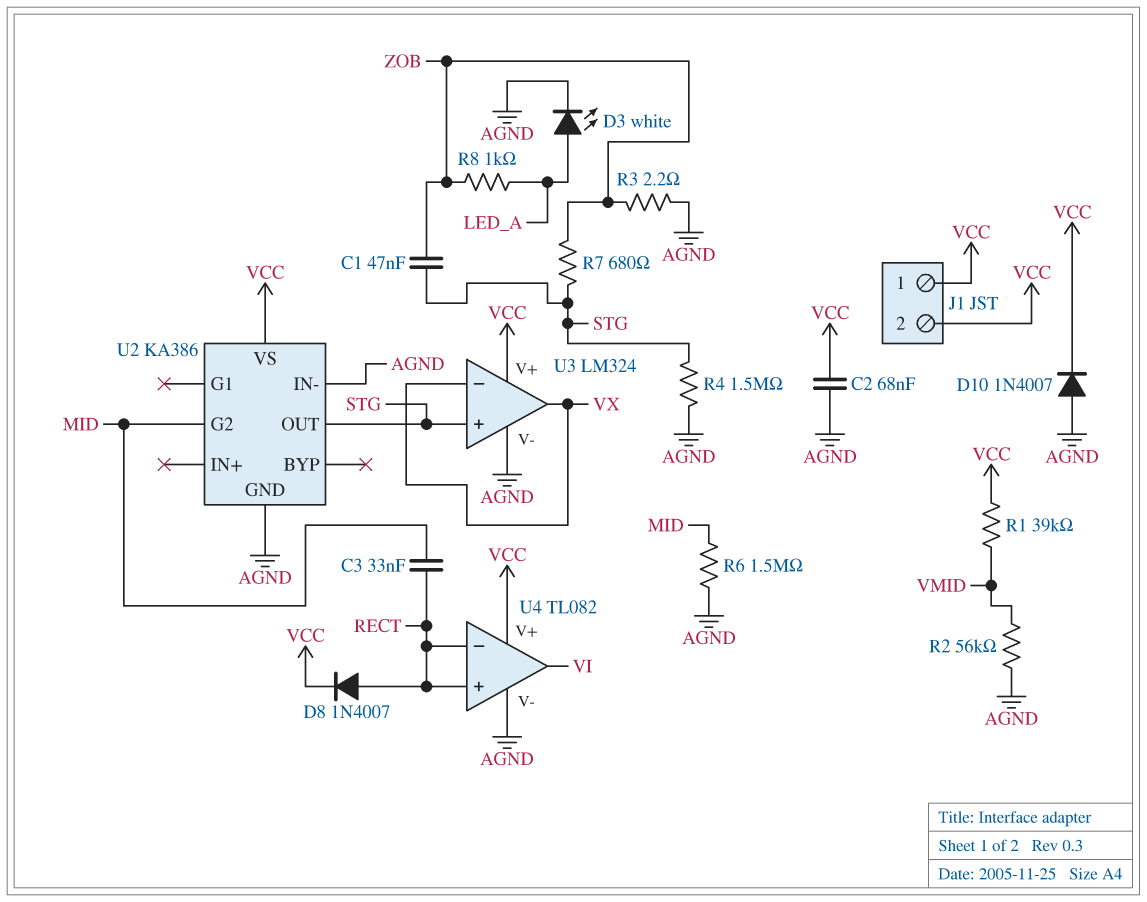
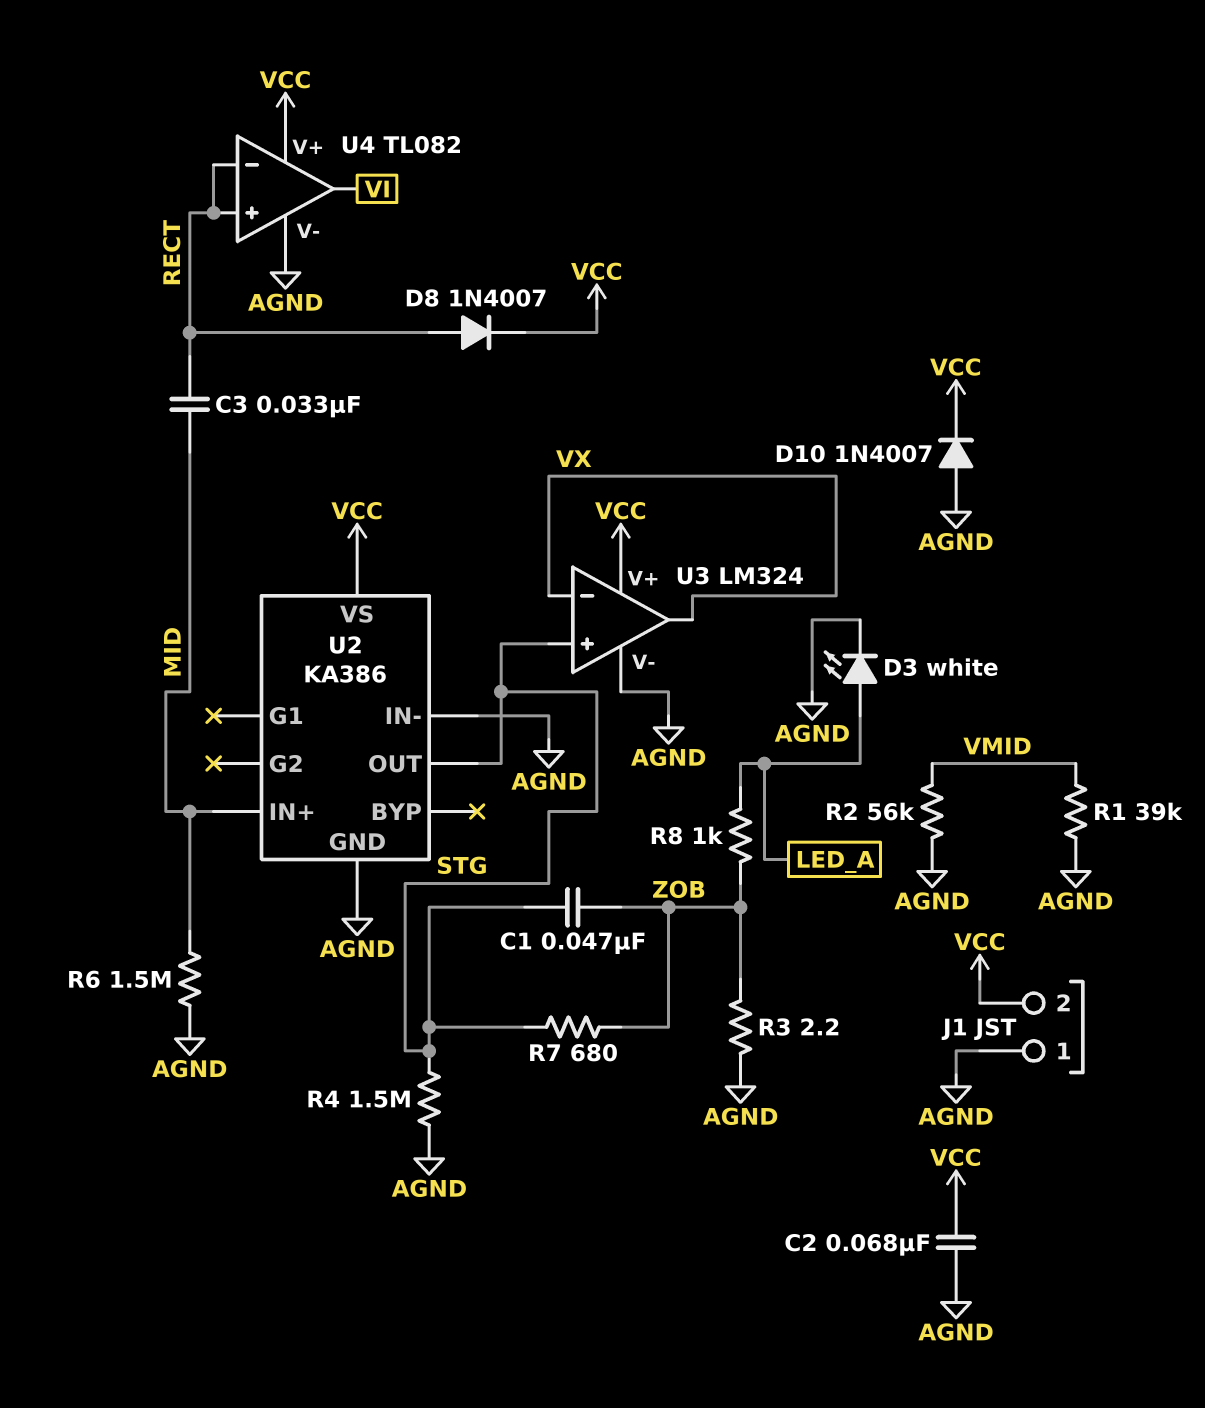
J1 pin 1: VCC -> AGND
R1: 39k (VCC, VMID) -> 39k (AGND, VMID)
U2 pin G2: MID -> none
U2 pin IN+: none -> MID

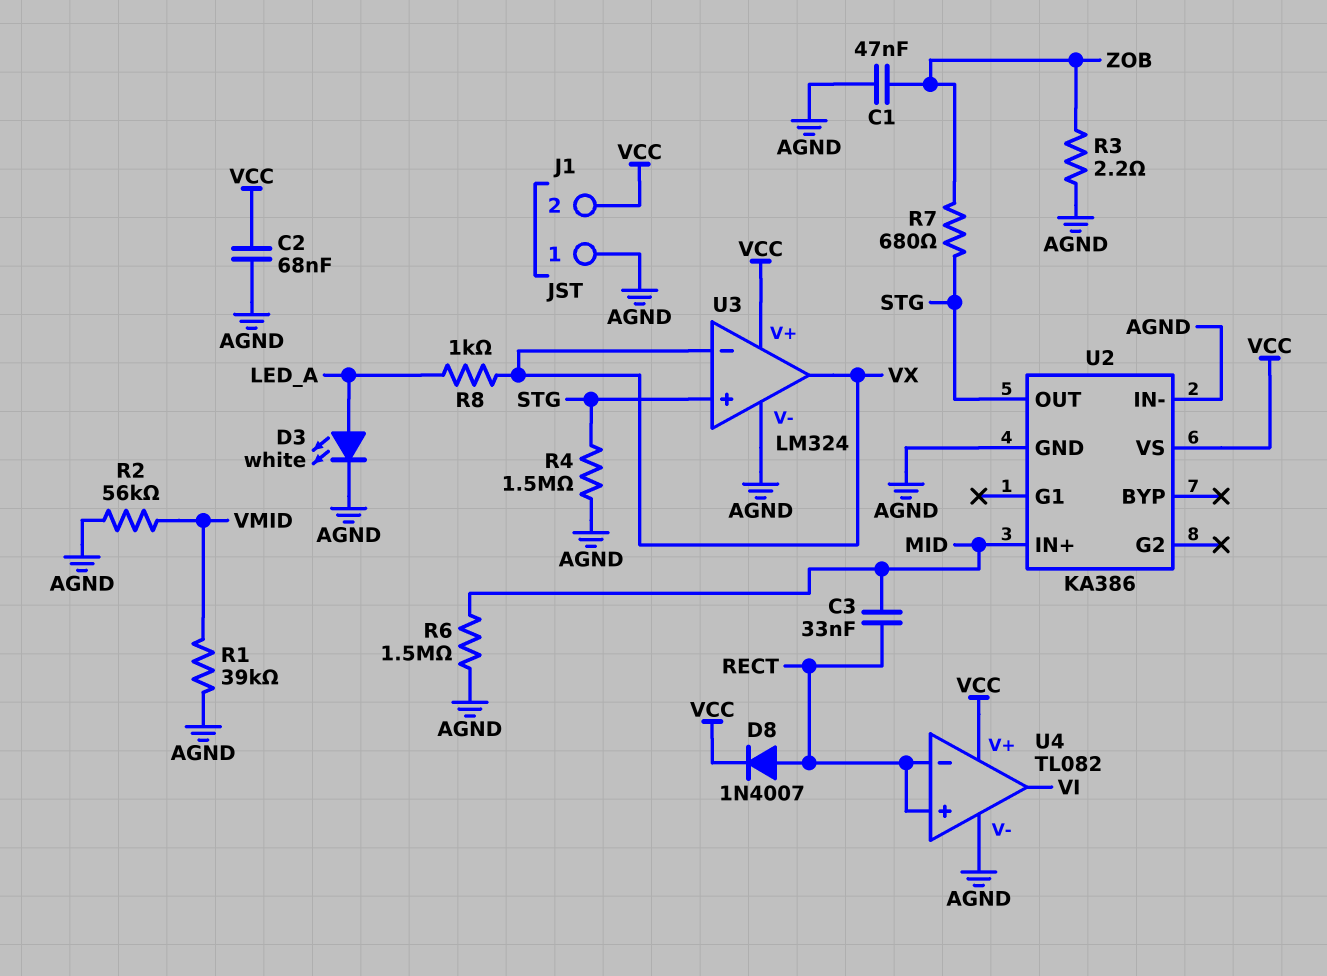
C1: 47nF (STG, ZOB) -> 47nF (AGND, ZOB)
D10: diode 1N4007 (A AGND, K VCC) -> none
R8: 1k (LED_A, ZOB) -> 1k (LED_A, VX)

